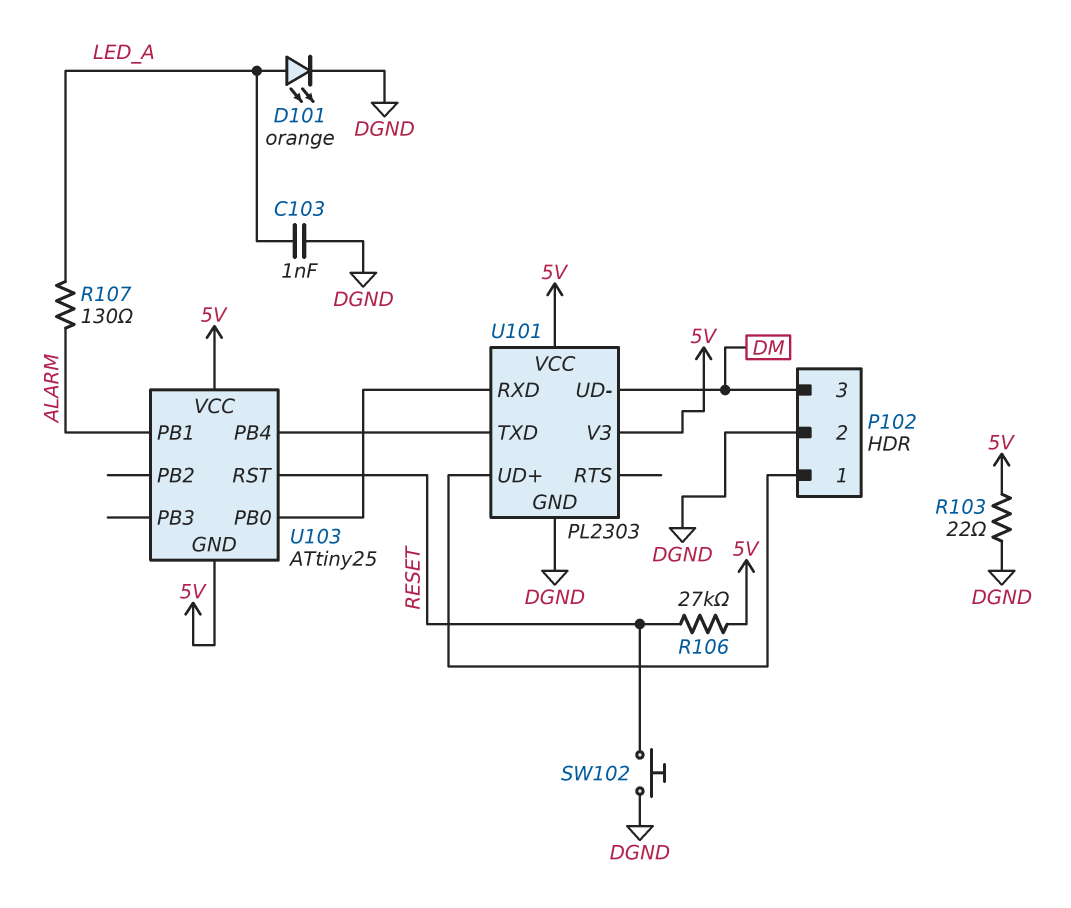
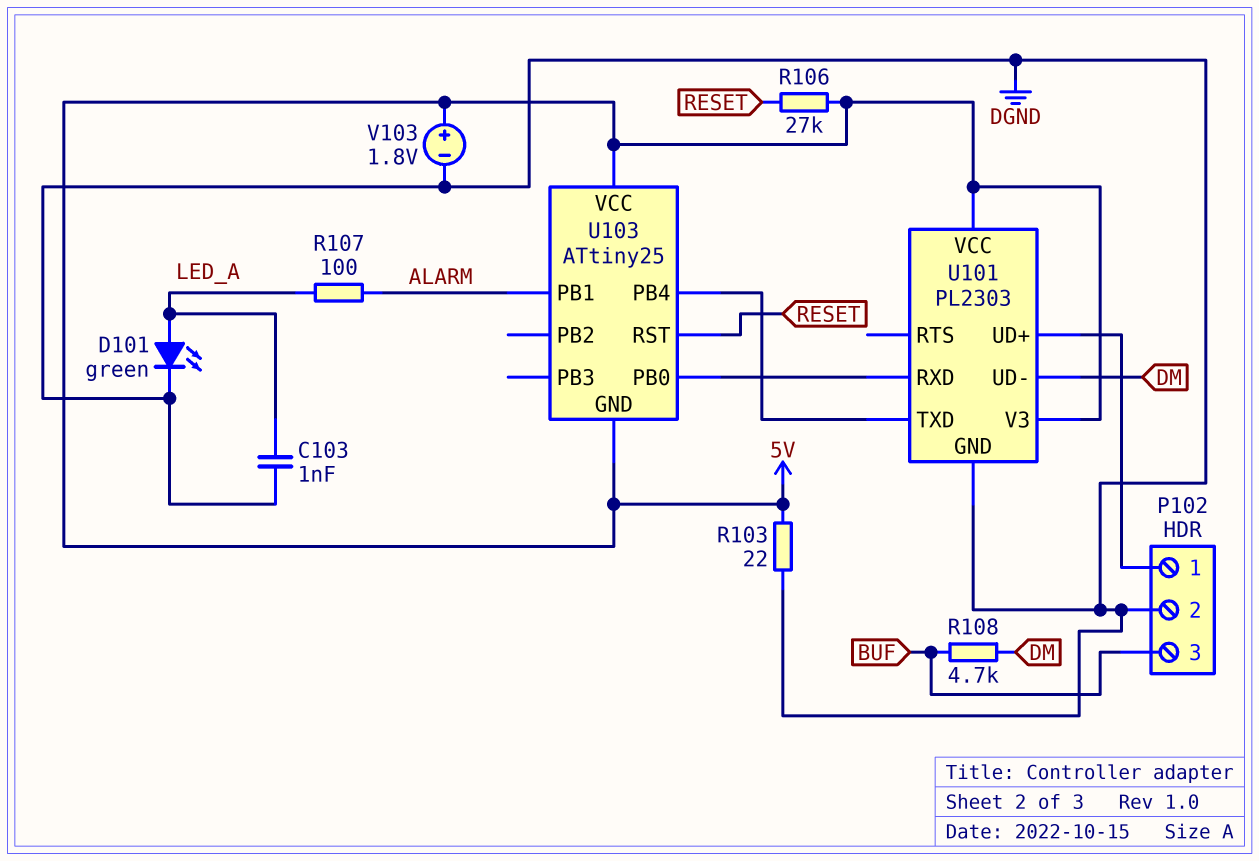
D101: LED orange (A LED_A, K DGND) -> LED green (A LED_A, K DGND)
P102 pin 3: DM -> BUF
R107: 130 (ALARM, LED_A) -> 100 (ALARM, LED_A)
R108: none -> 4.7k (BUF, DM)
SW102: button (DGND, RESET) -> none
V103: none -> 1.8V (plus 5V, minus DGND)

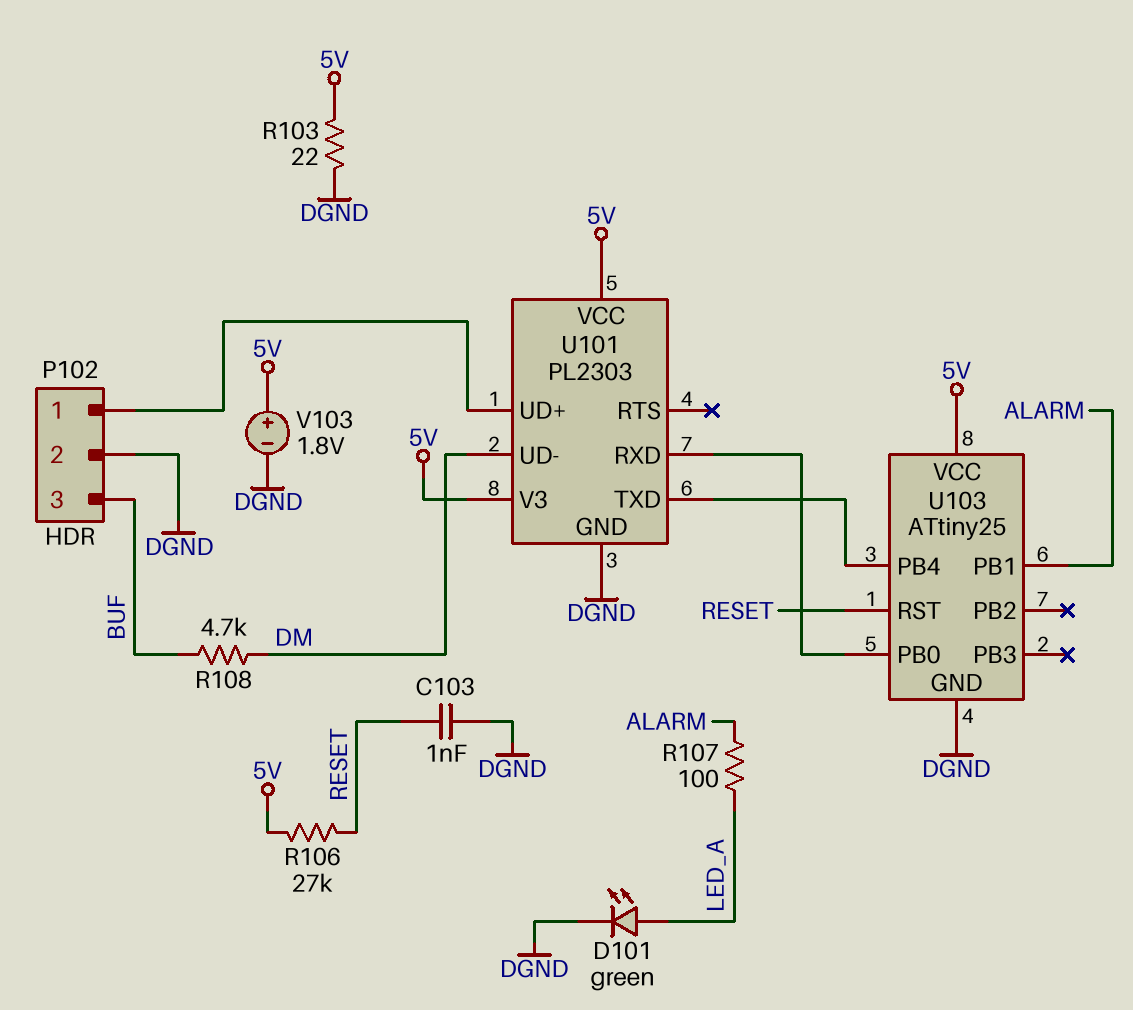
C103: 1nF (DGND, LED_A) -> 1nF (DGND, RESET)
U103 pin GND: 5V -> DGND

